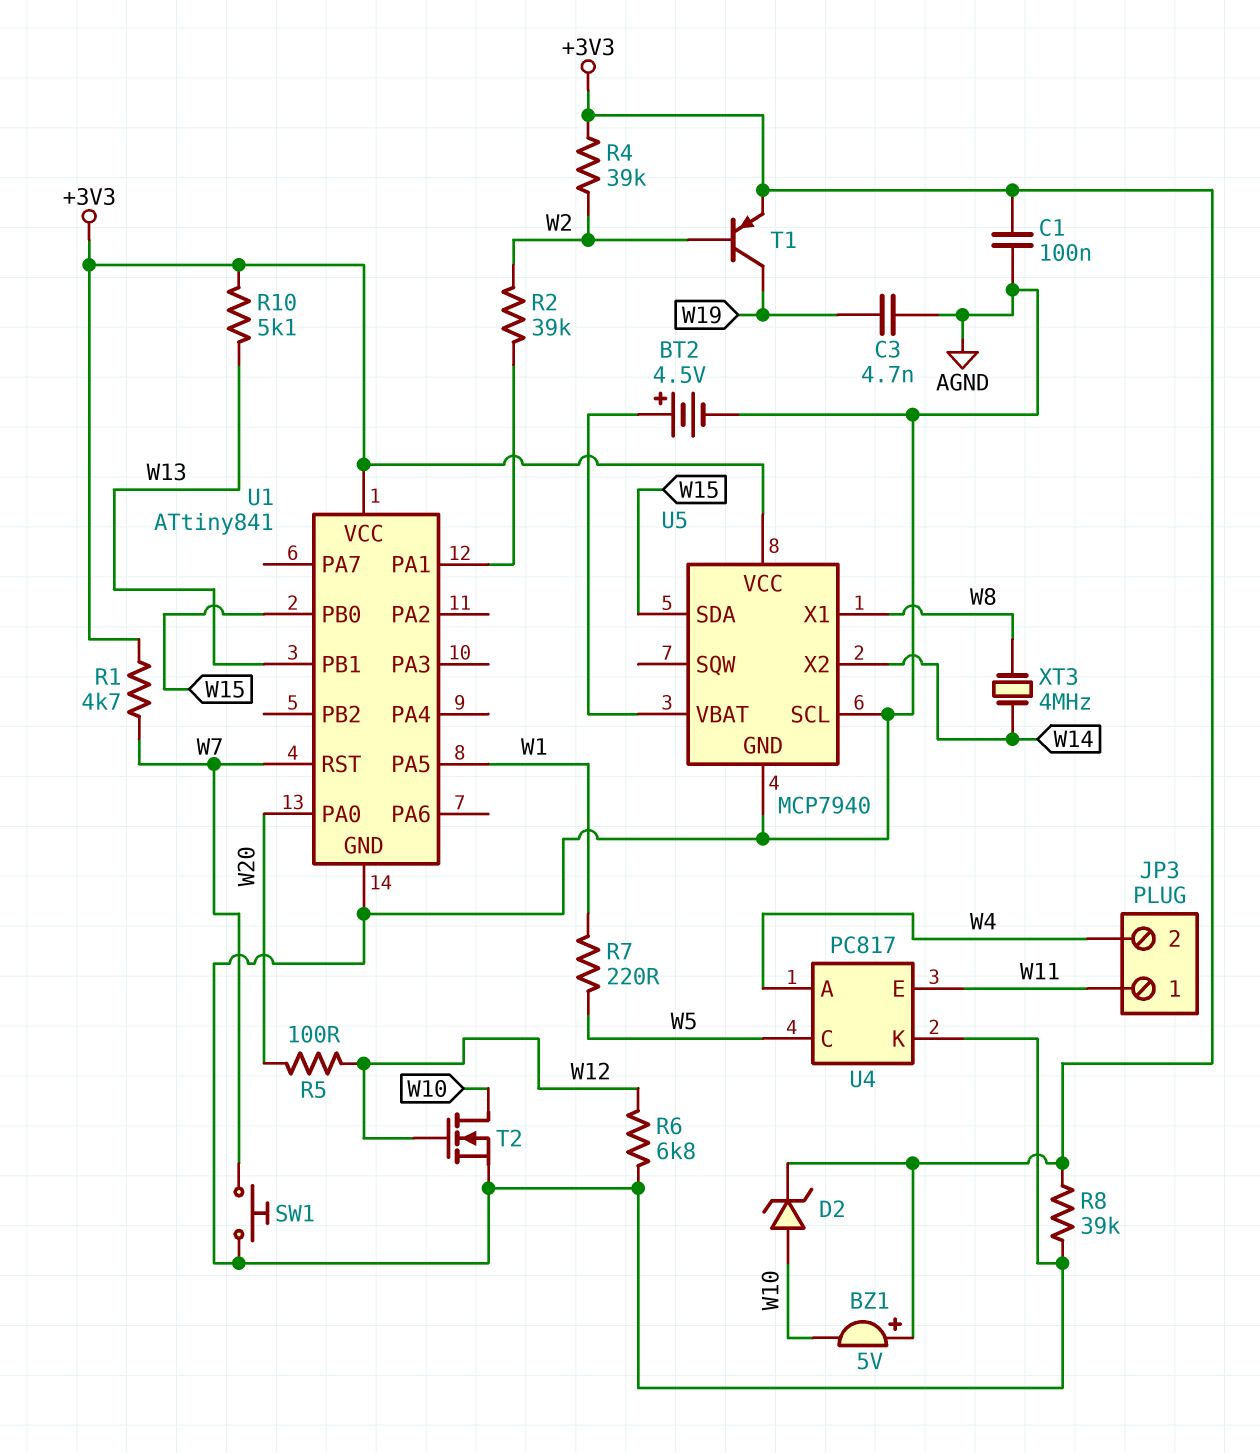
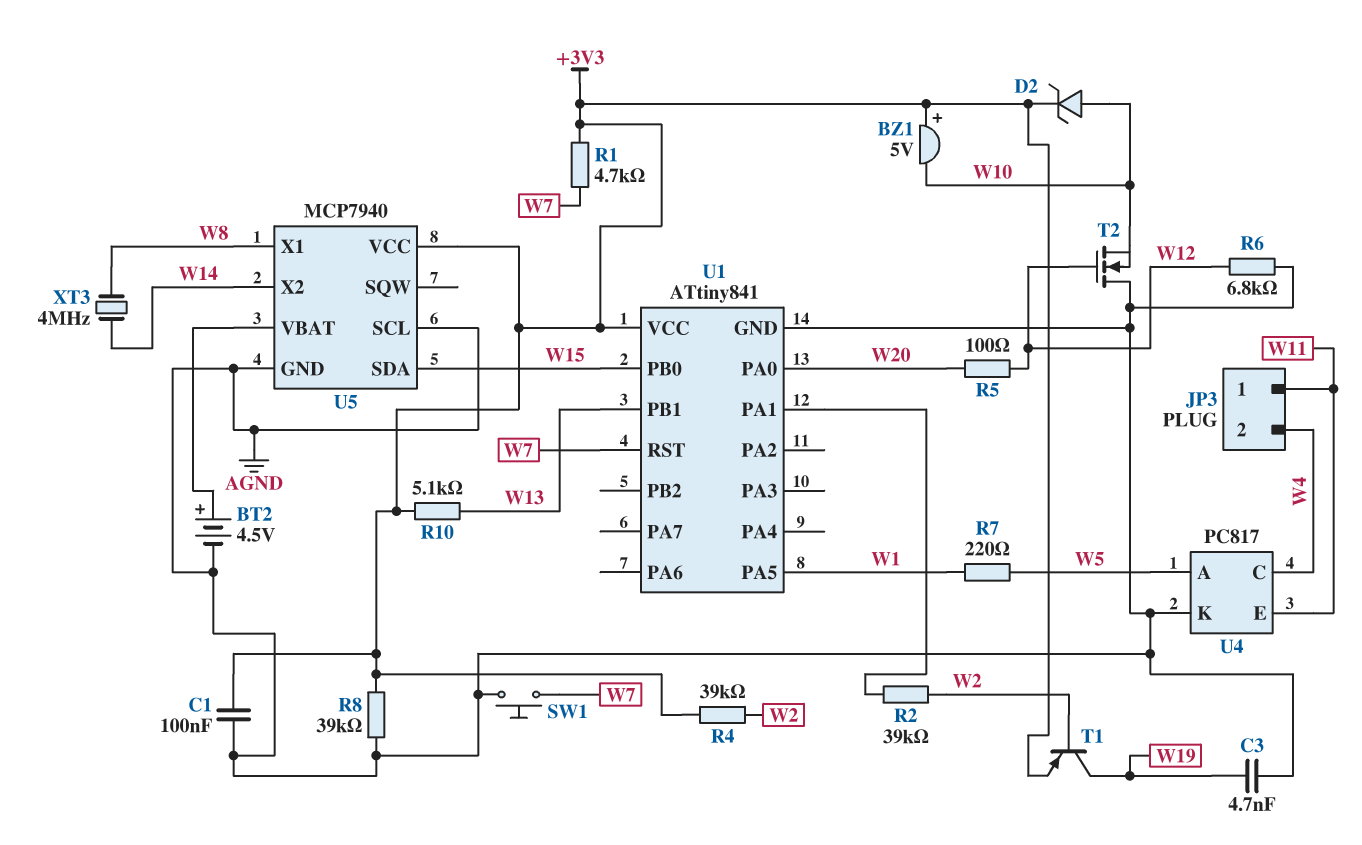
T2: NMOS (G W12, D W10, S AGND) -> NMOS (G W12, D AGND, S W10)
U4 pin A: W4 -> W5
U4 pin C: W5 -> W4

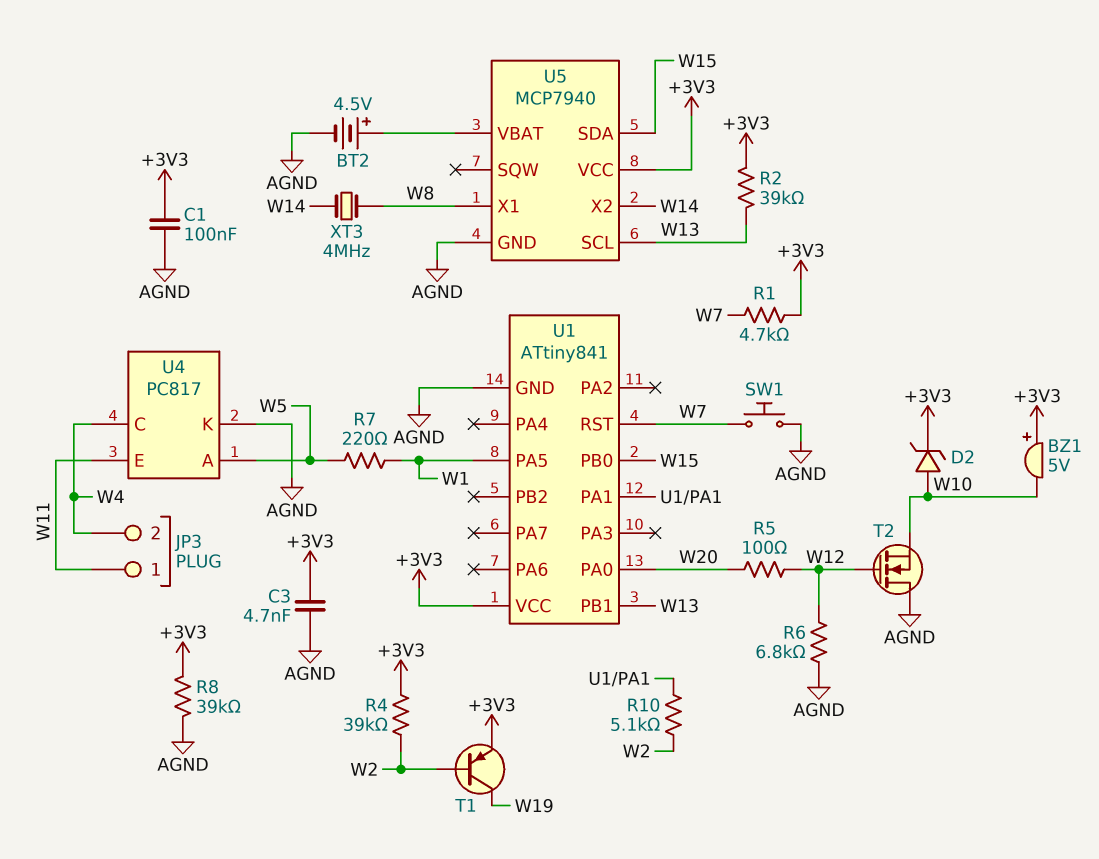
C3: 4.7nF (AGND, W19) -> 4.7nF (+3V3, AGND)
R2: 39k (U1/PA1, W2) -> 39k (+3V3, W13)
R10: 5.1k (+3V3, W13) -> 5.1k (U1/PA1, W2)
U5 pin SCL: AGND -> W13

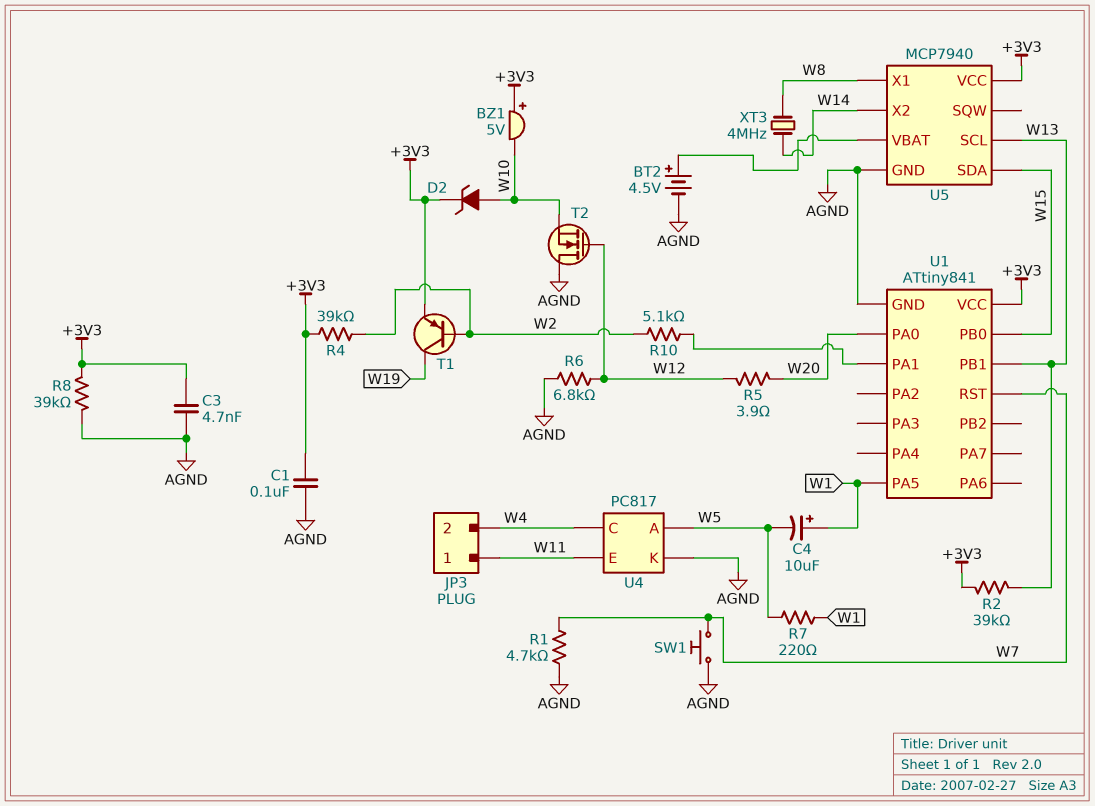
C4: none -> 10uF (plus W1, minus W5)
R1: 4.7k (+3V3, W7) -> 4.7k (AGND, W7)
R5: 100 (W12, W20) -> 3.9 (W12, W20)

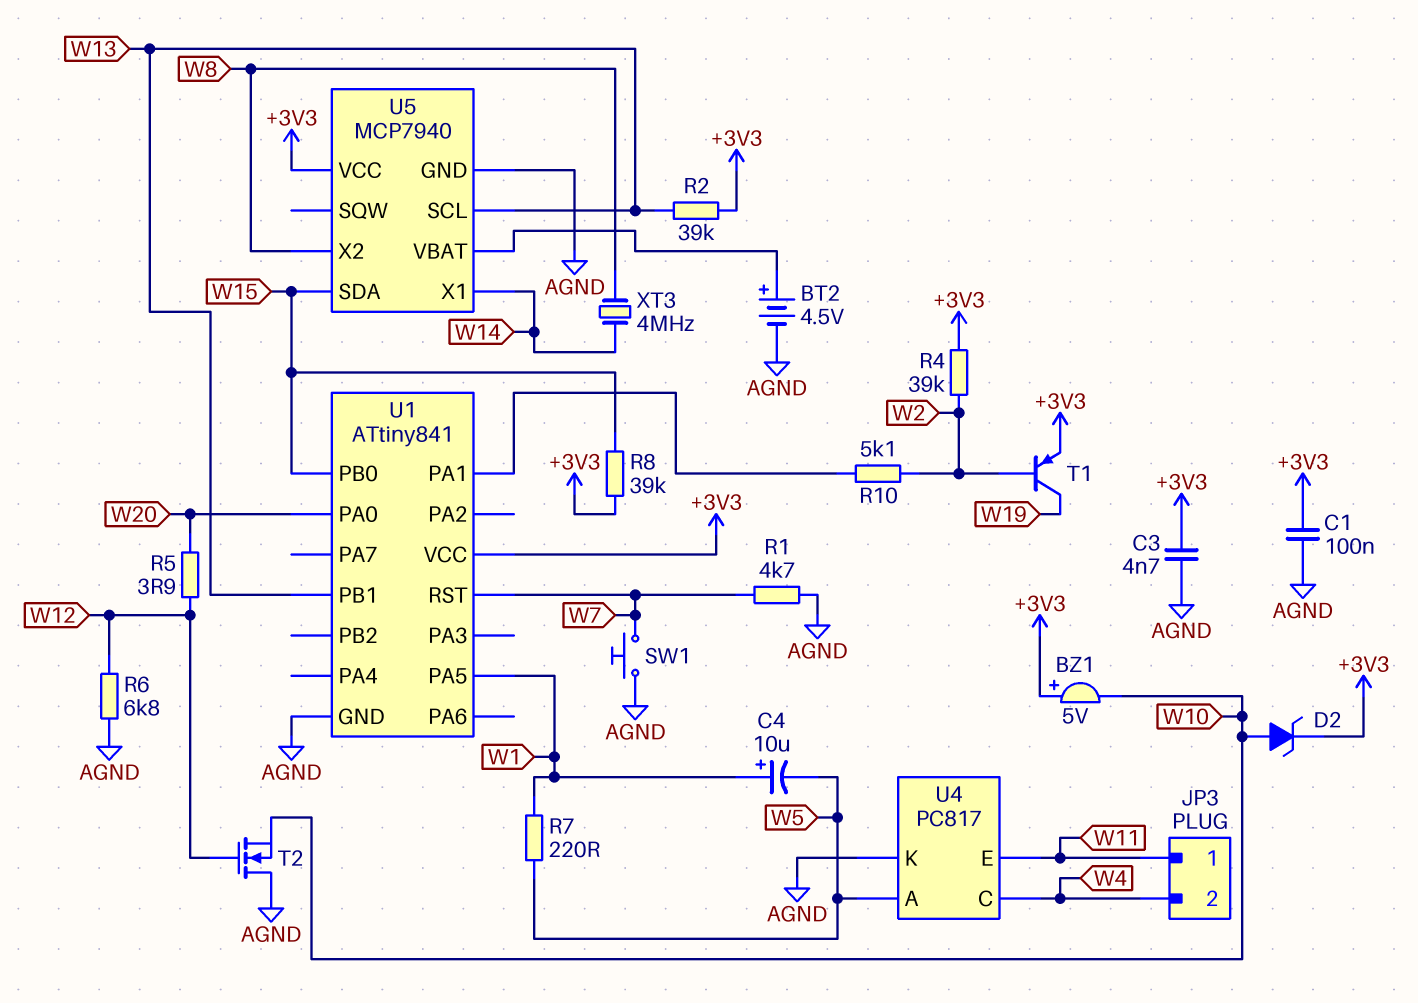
R8: 39k (+3V3, AGND) -> 39k (+3V3, W15)
U5 pin X1: W8 -> W14
U5 pin X2: W14 -> W8

